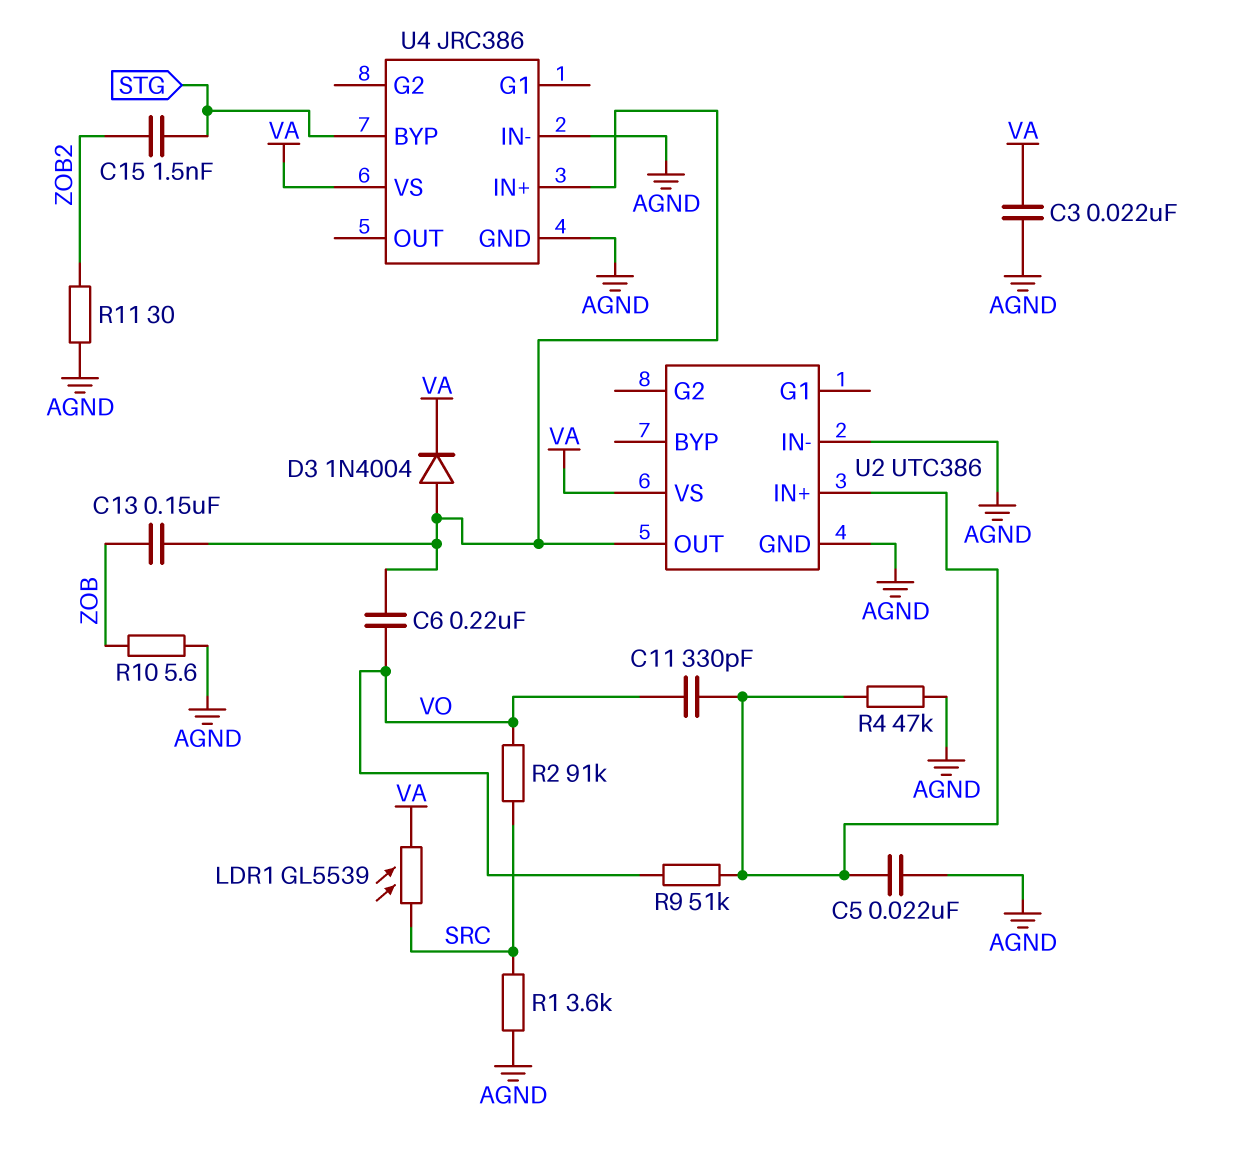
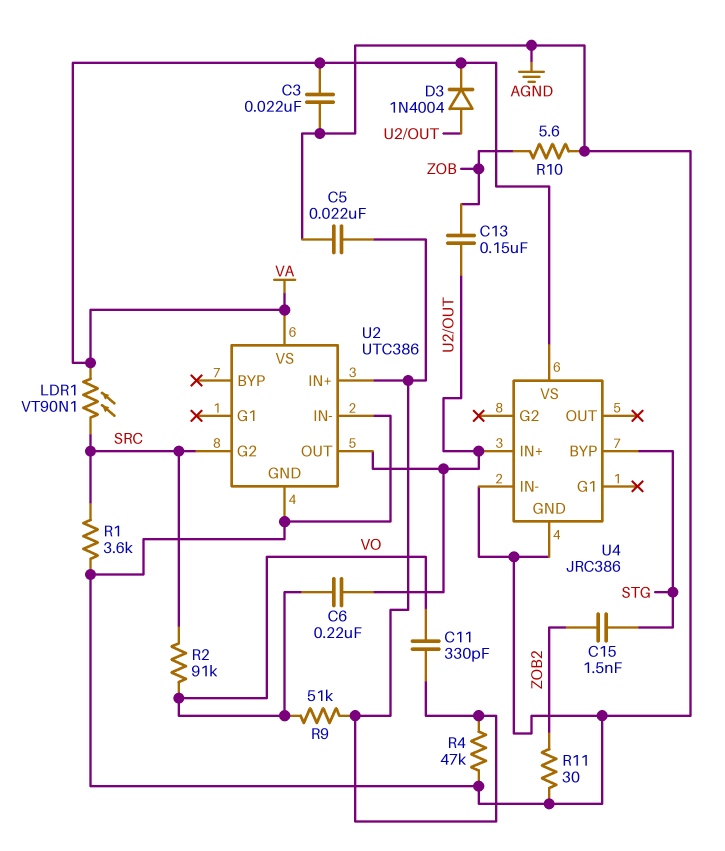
LDR1: GL5539 (SRC, VA) -> VT90N1 (SRC, VA)
U2 pin G2: none -> SRC

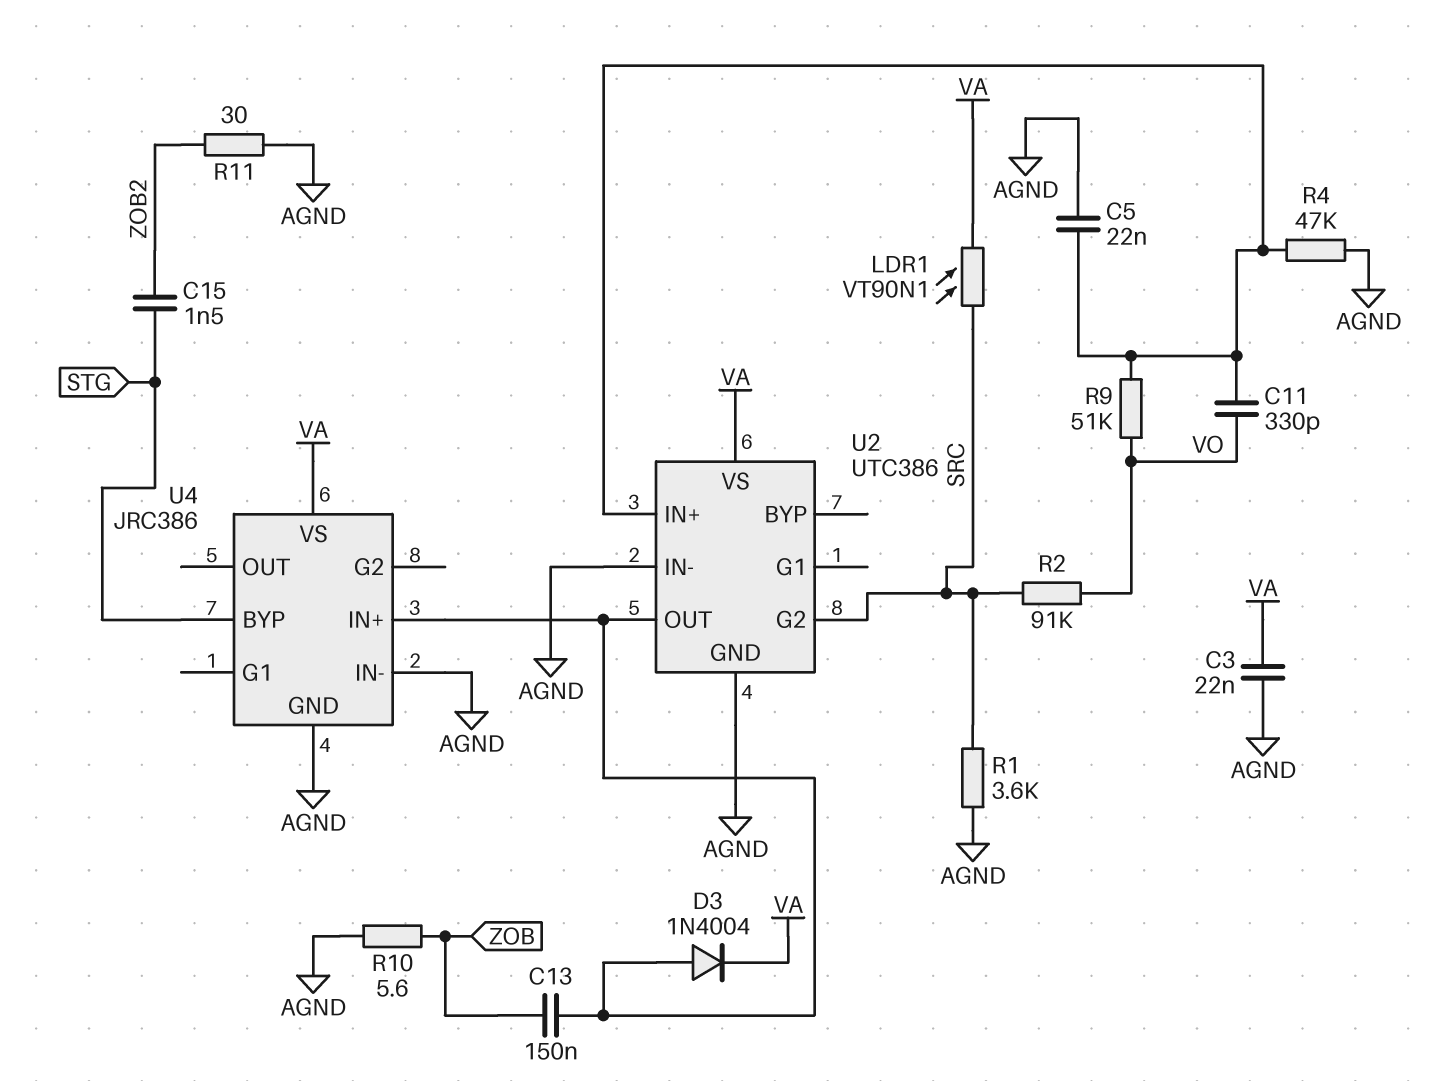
C6: 220nF (U2/OUT, VO) -> none

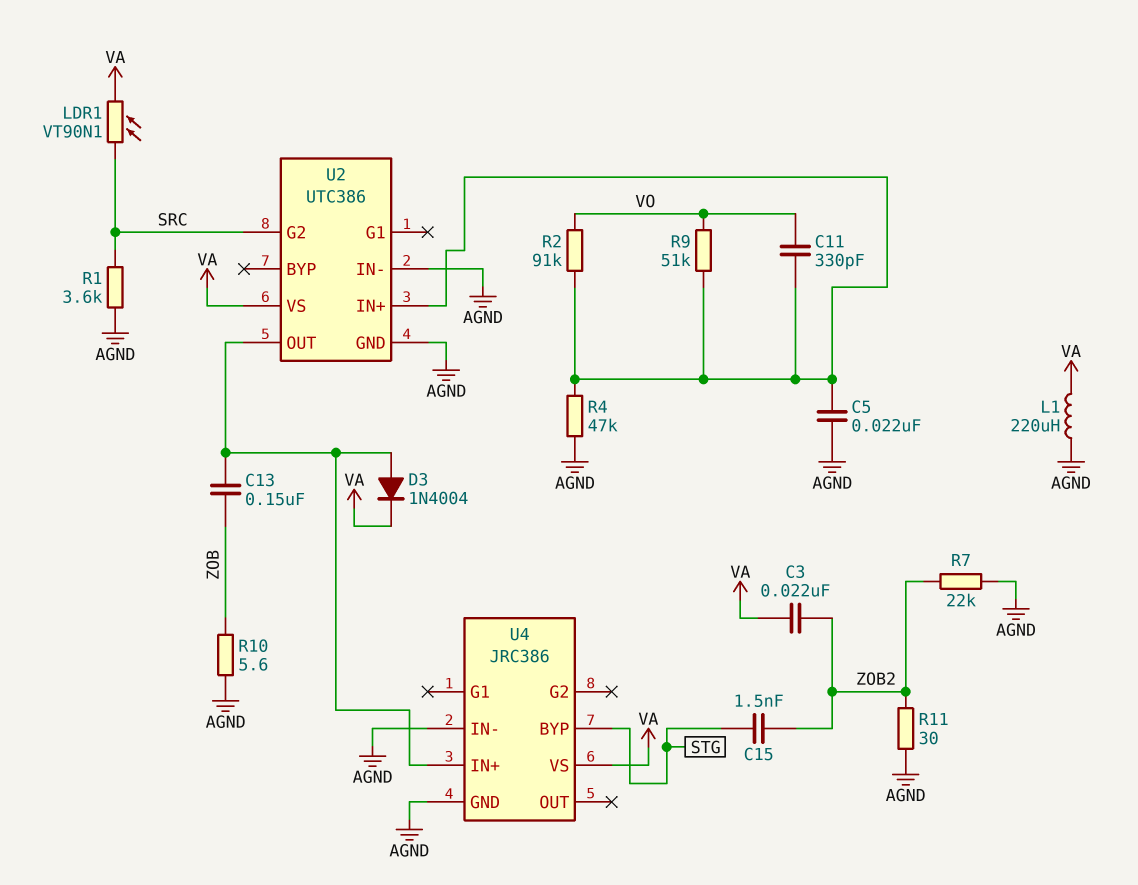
C3: 22nF (AGND, VA) -> 22nF (VA, ZOB2)
L1: none -> 220uH (AGND, VA)
R2: 91k (SRC, VO) -> 91k (U2/IN+, VO)
R7: none -> 22k (AGND, ZOB2)

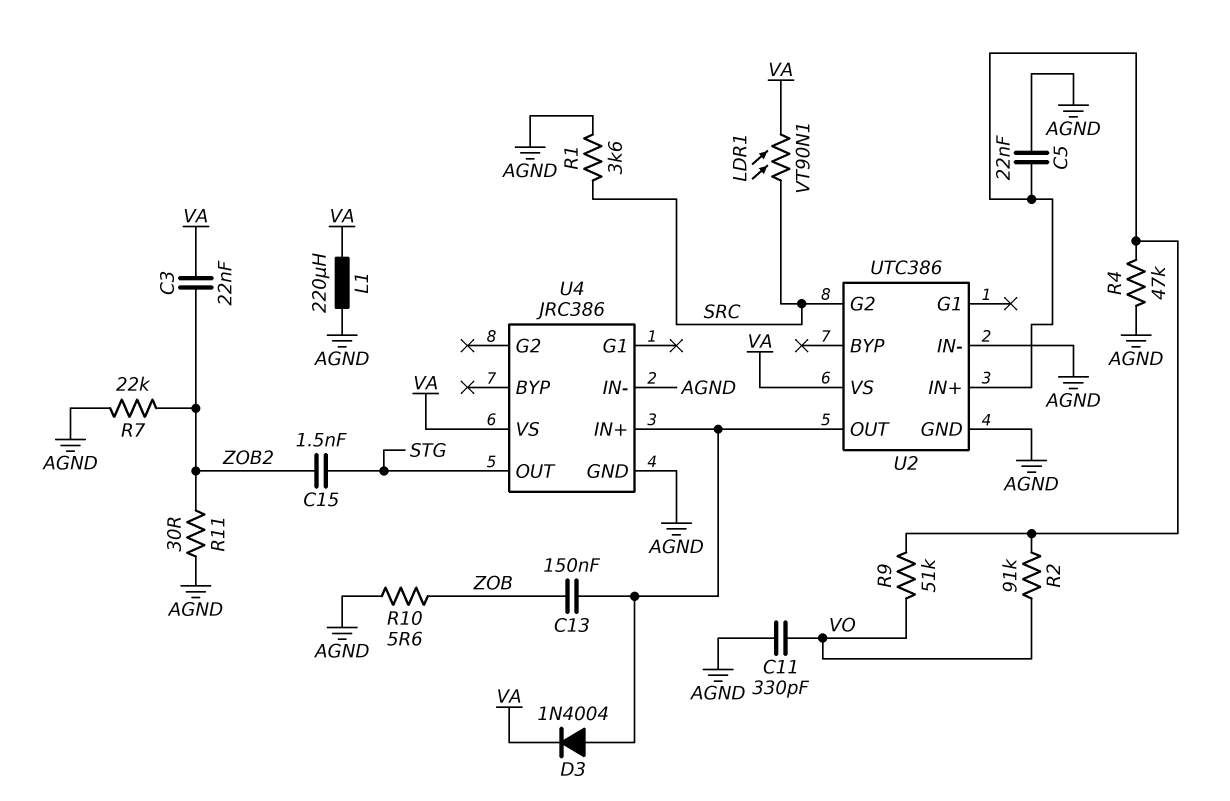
C11: 330pF (U2/IN+, VO) -> 330pF (AGND, VO)
U4 pin BYP: STG -> none
U4 pin OUT: none -> STG

